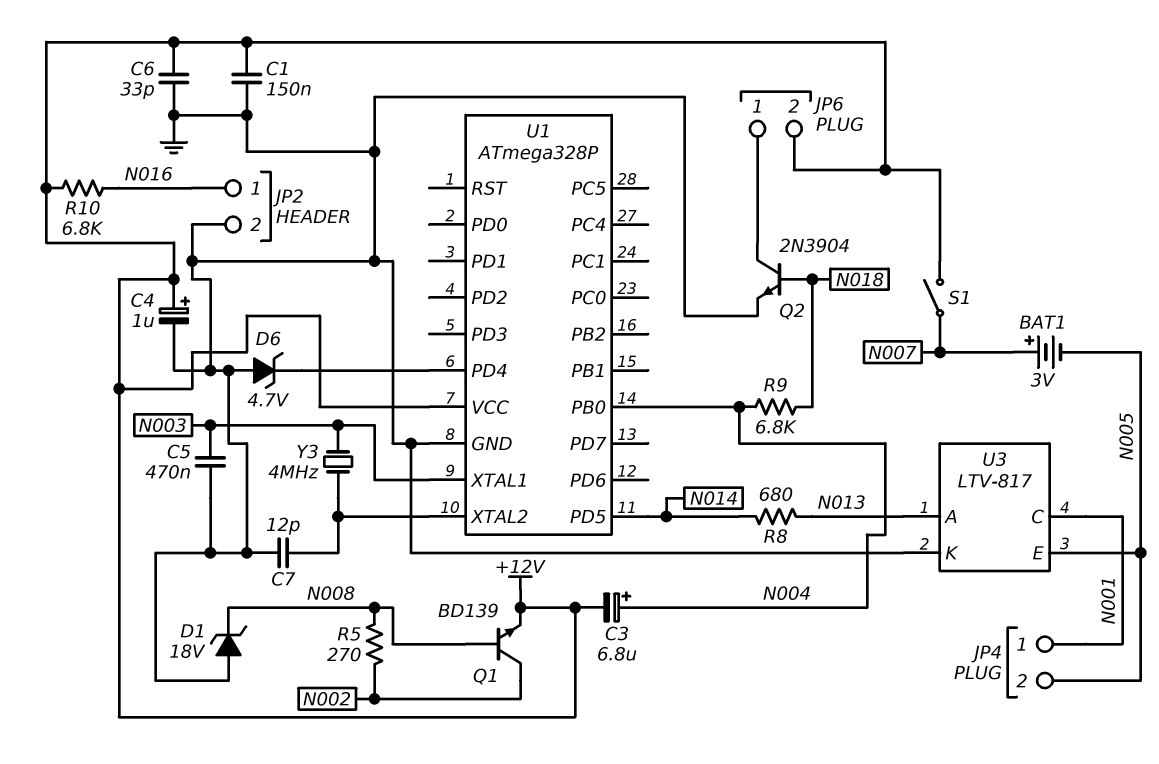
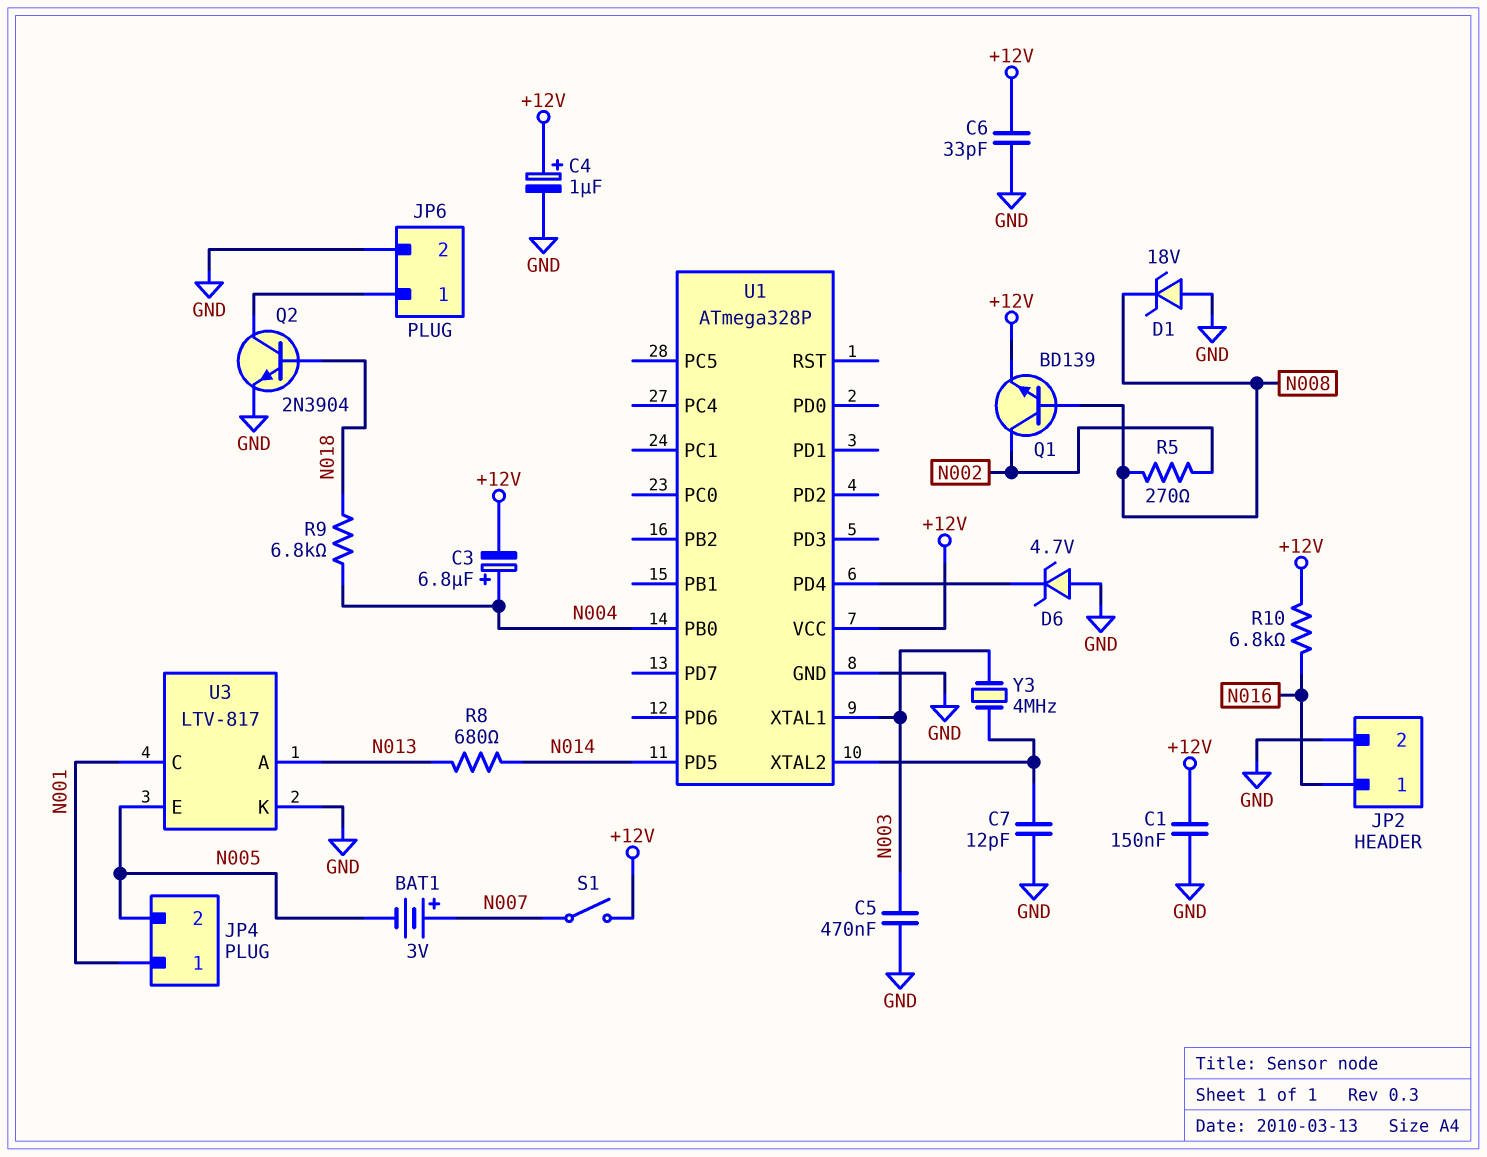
JP6 pin 2: +12V -> GND

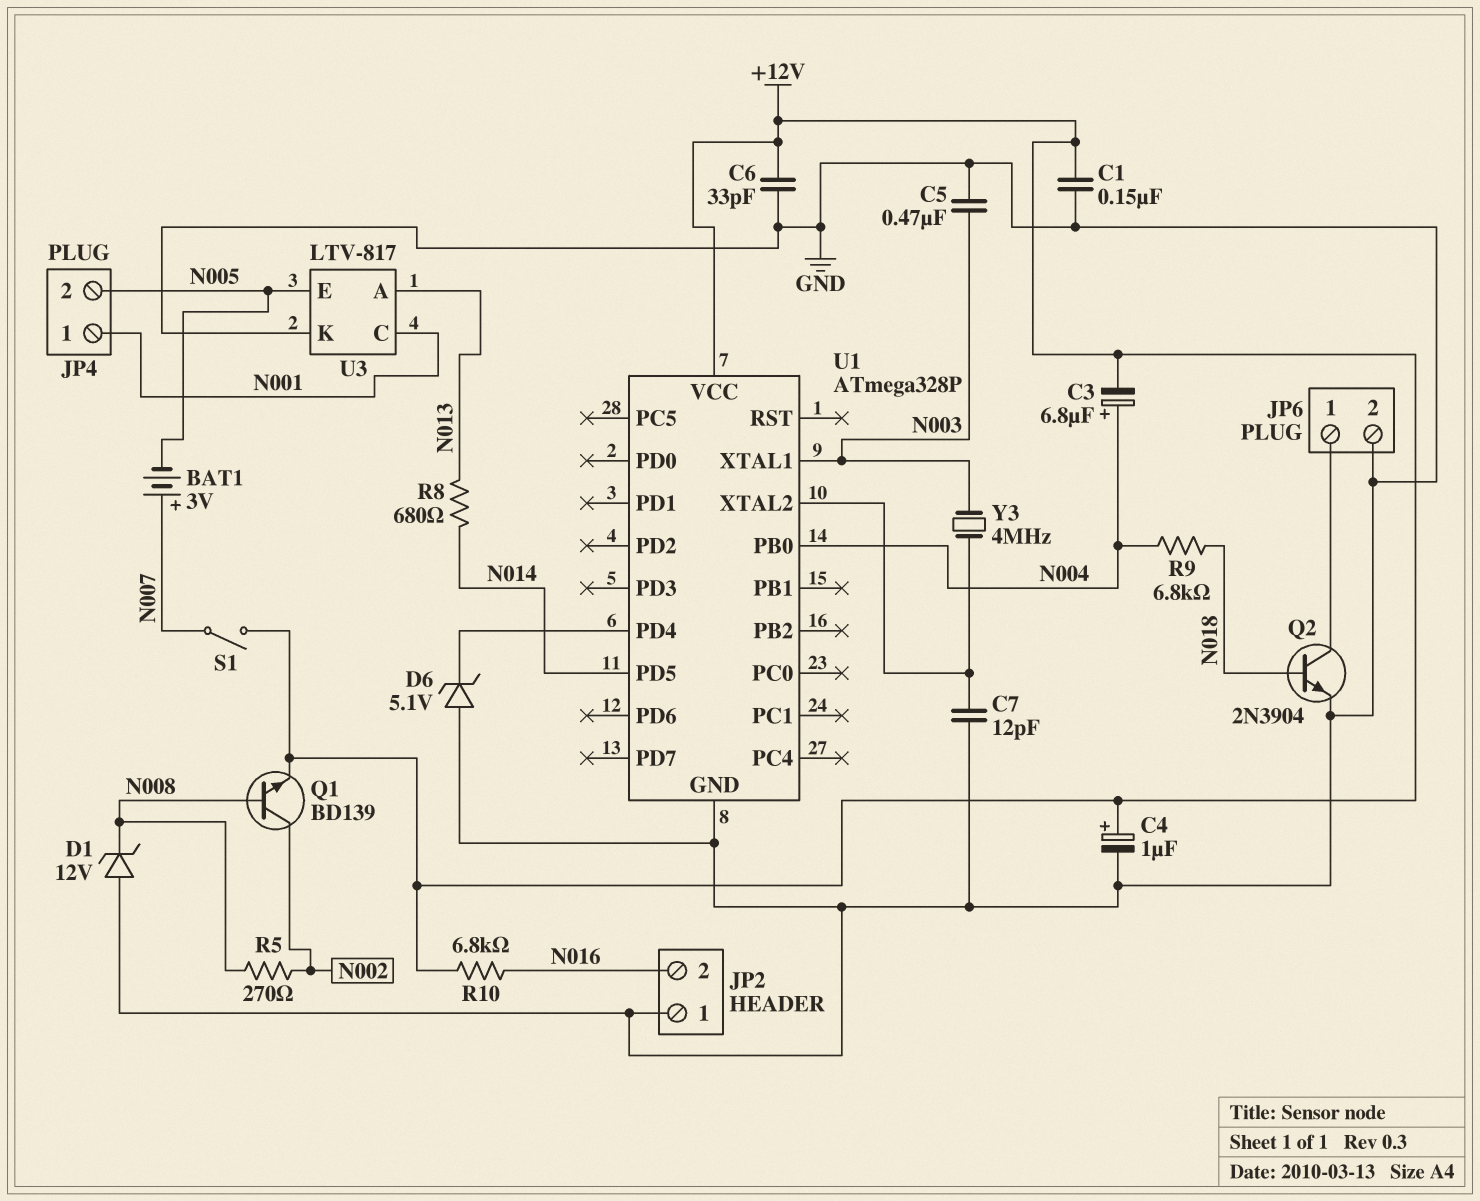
D1: zener 18V (A GND, K N008) -> zener 12V (A GND, K N008)
D6: zener 4.7V (A GND, K U1/PD4) -> zener 5.1V (A GND, K U1/PD4)
JP2 pin 1: N016 -> GND
JP2 pin 2: GND -> N016

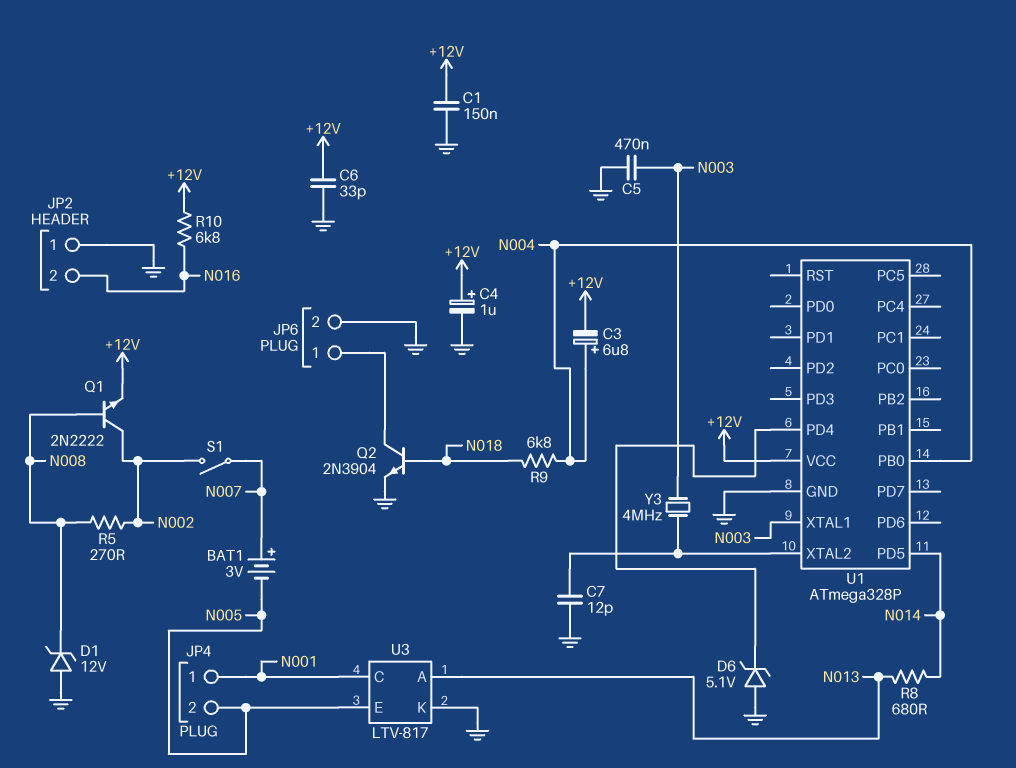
Q1: NPN BD139 (B N008, C N002, E +12V) -> NPN 2N2222 (B N008, C N002, E +12V)
S1: switch (+12V, N007) -> switch (N002, N007)

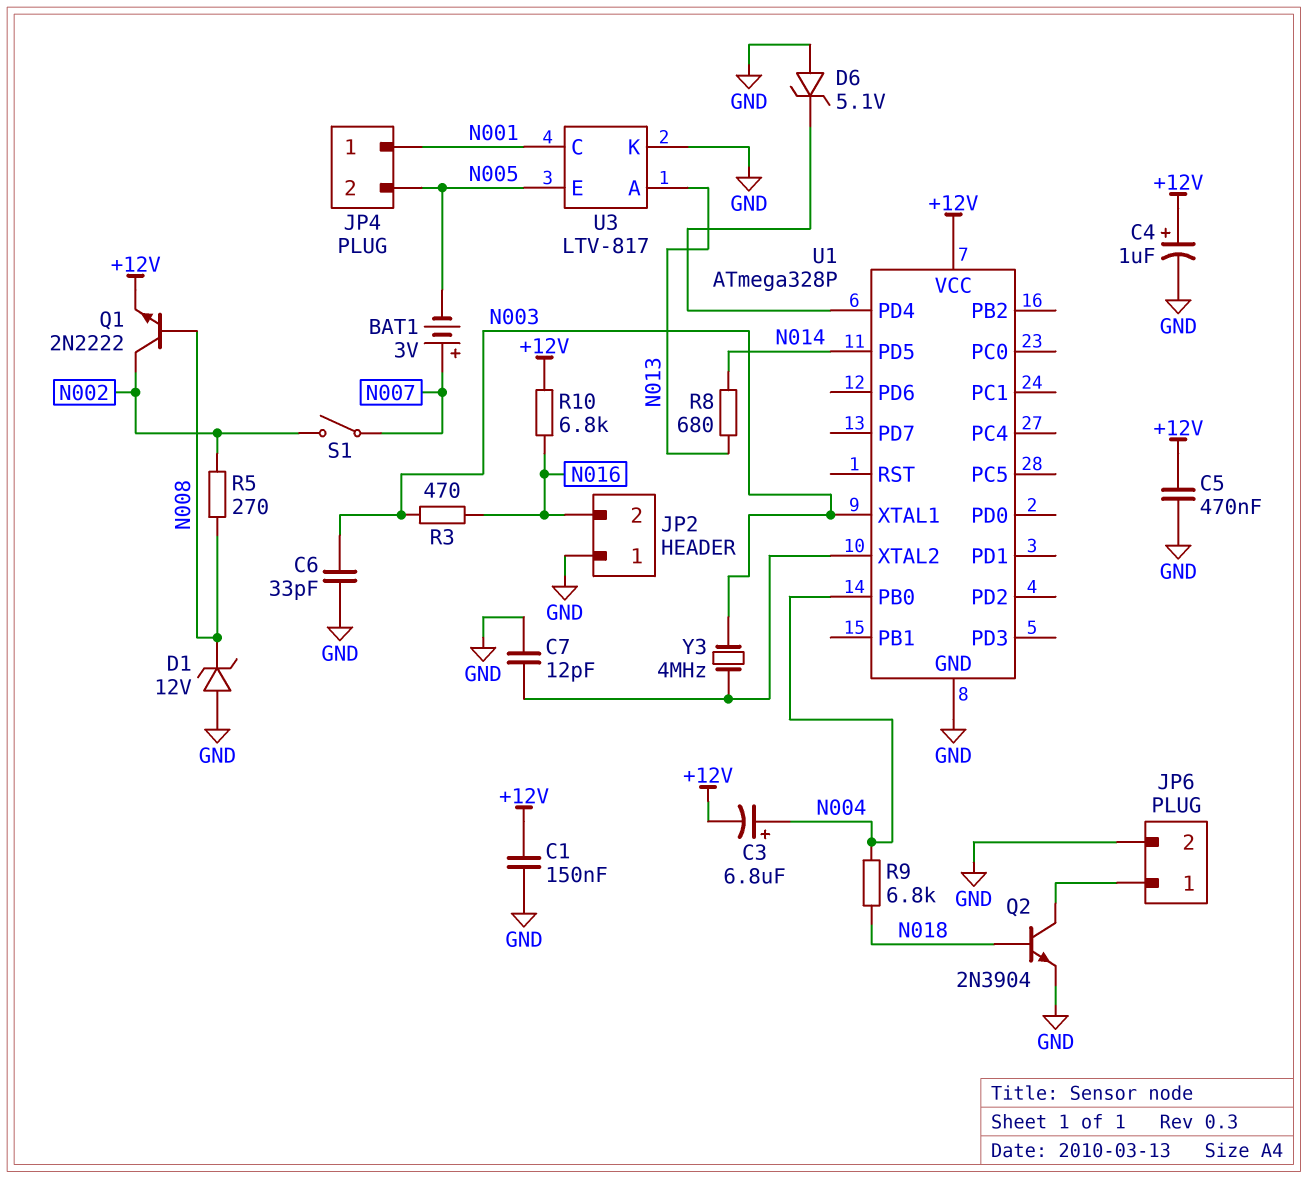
C5: 470nF (GND, N003) -> 470nF (+12V, GND)
C6: 33pF (+12V, GND) -> 33pF (GND, N003)
R3: none -> 470 (N003, N016)

